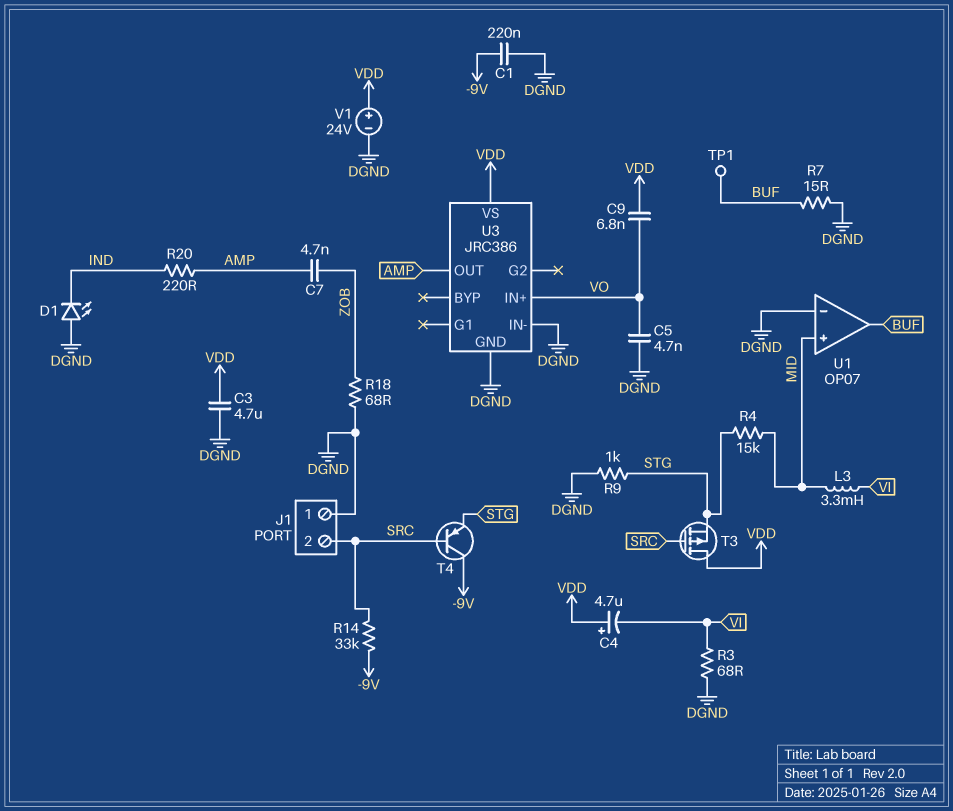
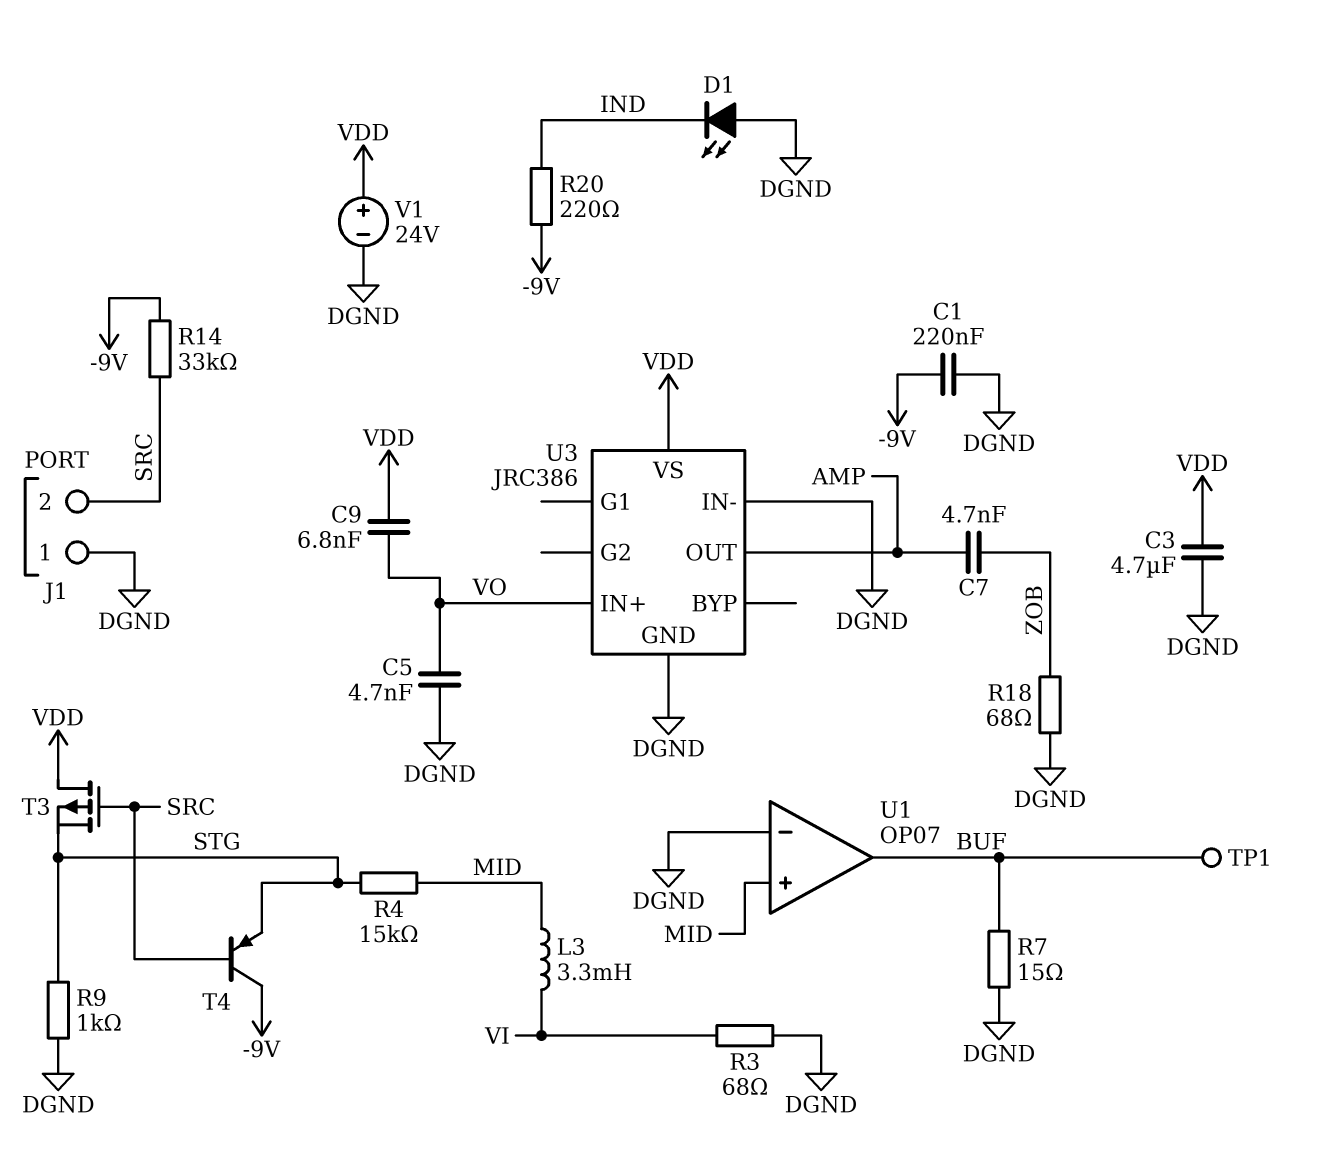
C4: 4.7uF (plus VDD, minus VI) -> none
R20: 220 (AMP, IND) -> 220 (-9V, IND)

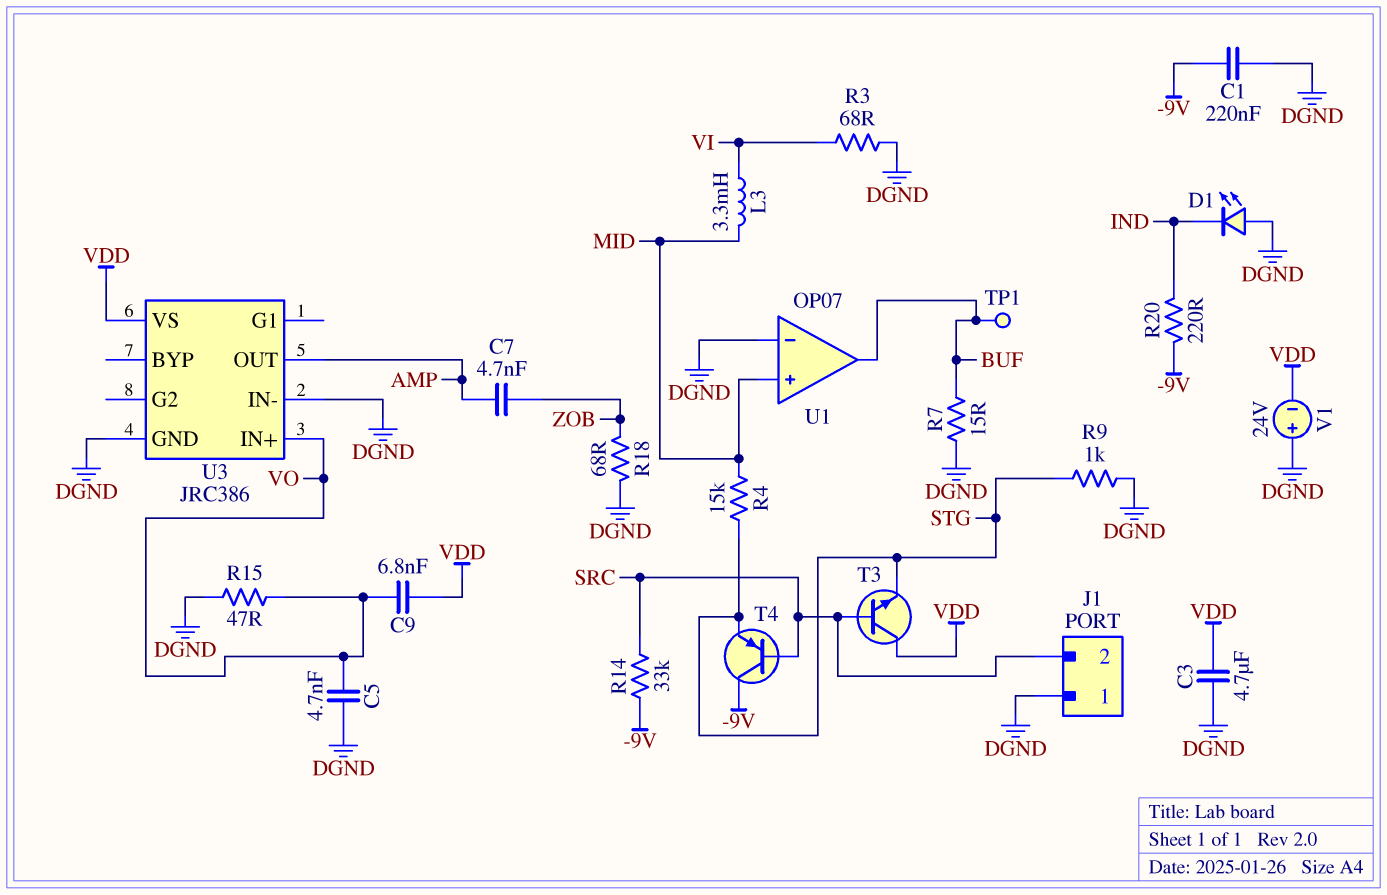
R15: none -> 47 (DGND, VO)
T3: PMOS (G SRC, D VDD, S STG) -> NPN (B SRC, C VDD, E STG)
V1: 24V (plus VDD, minus DGND) -> 24V (plus DGND, minus VDD)

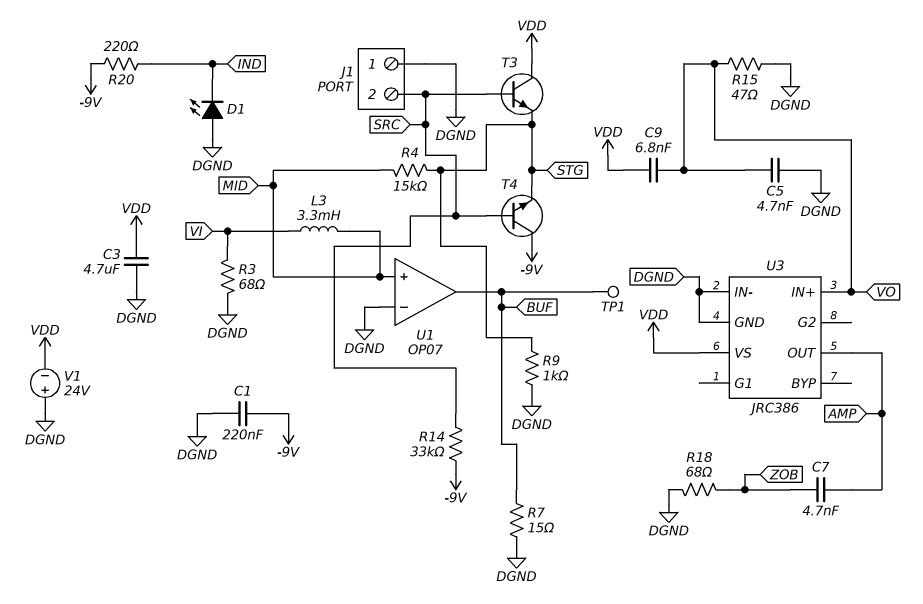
T4: PNP (B SRC, C -9V, E STG) -> NPN (B SRC, C -9V, E STG)

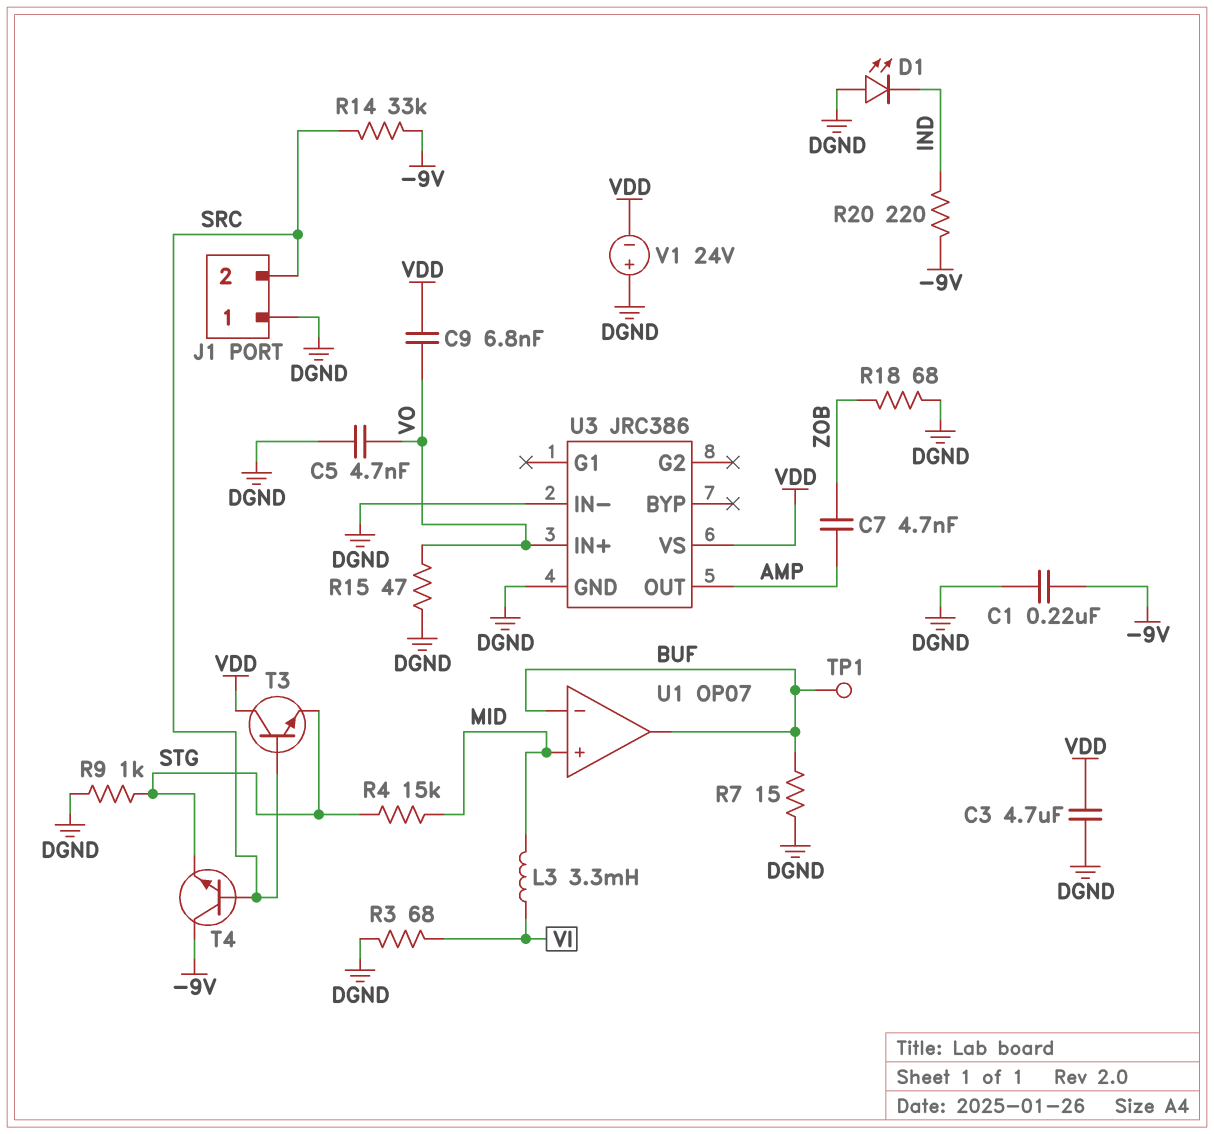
U1 pin in-: DGND -> BUF

